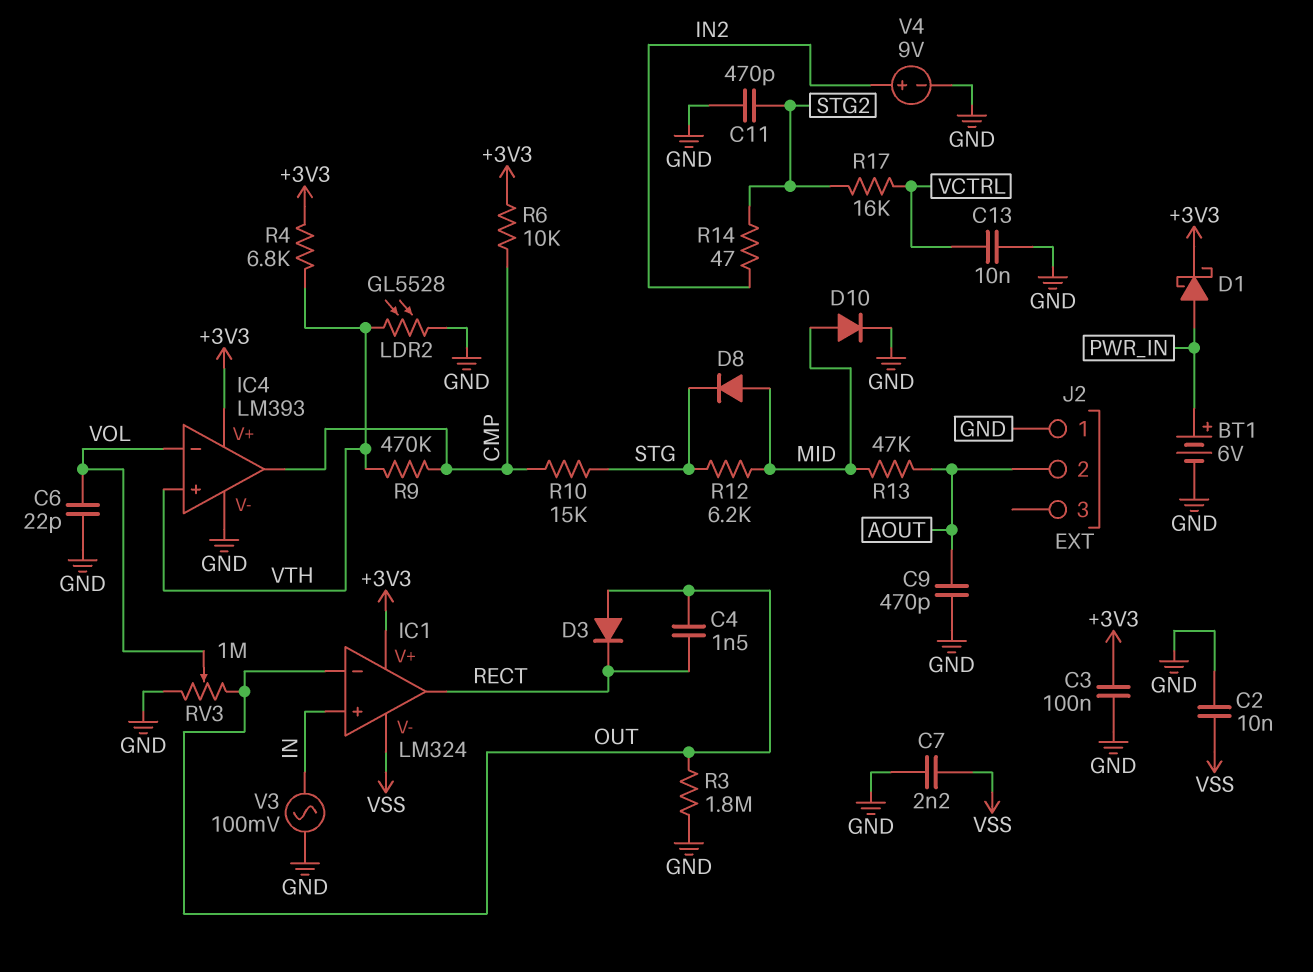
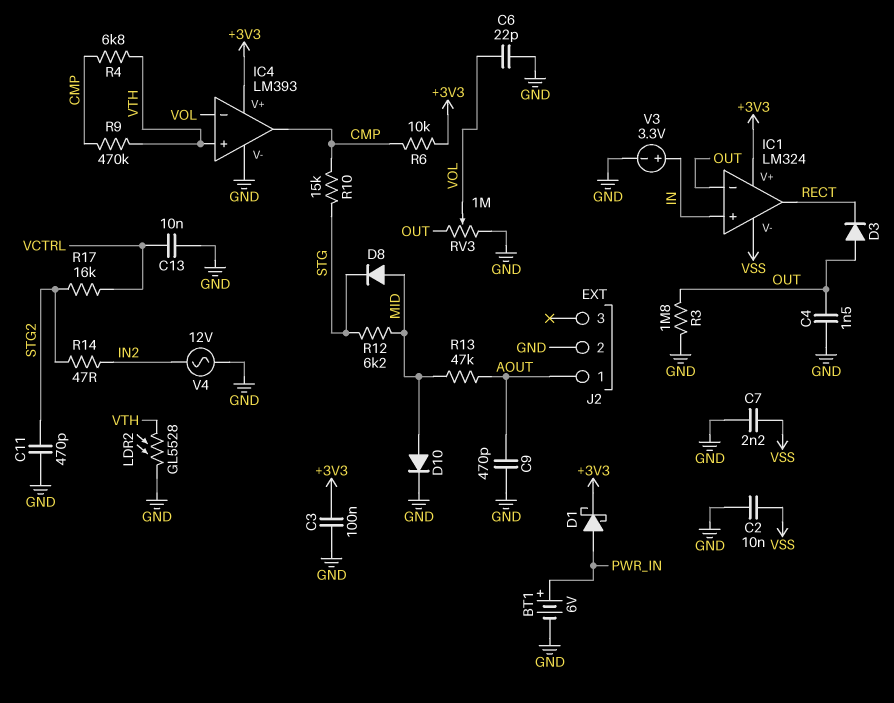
C4: 1.5nF (OUT, RECT) -> 1.5nF (GND, OUT)
J2 pin 1: GND -> AOUT
J2 pin 2: AOUT -> GND
R4: 6.8k (+3V3, VTH) -> 6.8k (CMP, VTH)
V3: AC 100mV (GND, IN) -> 3.3V (plus IN, minus GND)
V4: 9V (plus IN2, minus GND) -> AC 12V (GND, IN2)

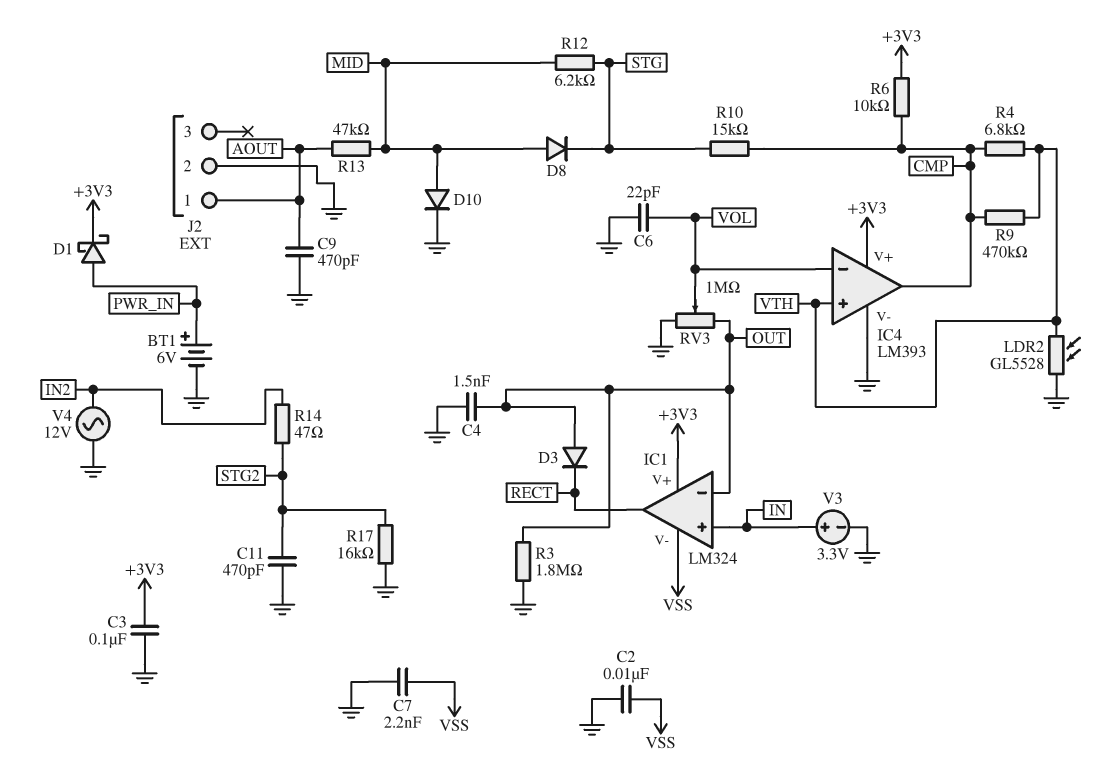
C13: 10nF (GND, VCTRL) -> none
R17: 16k (STG2, VCTRL) -> 16k (GND, STG2)

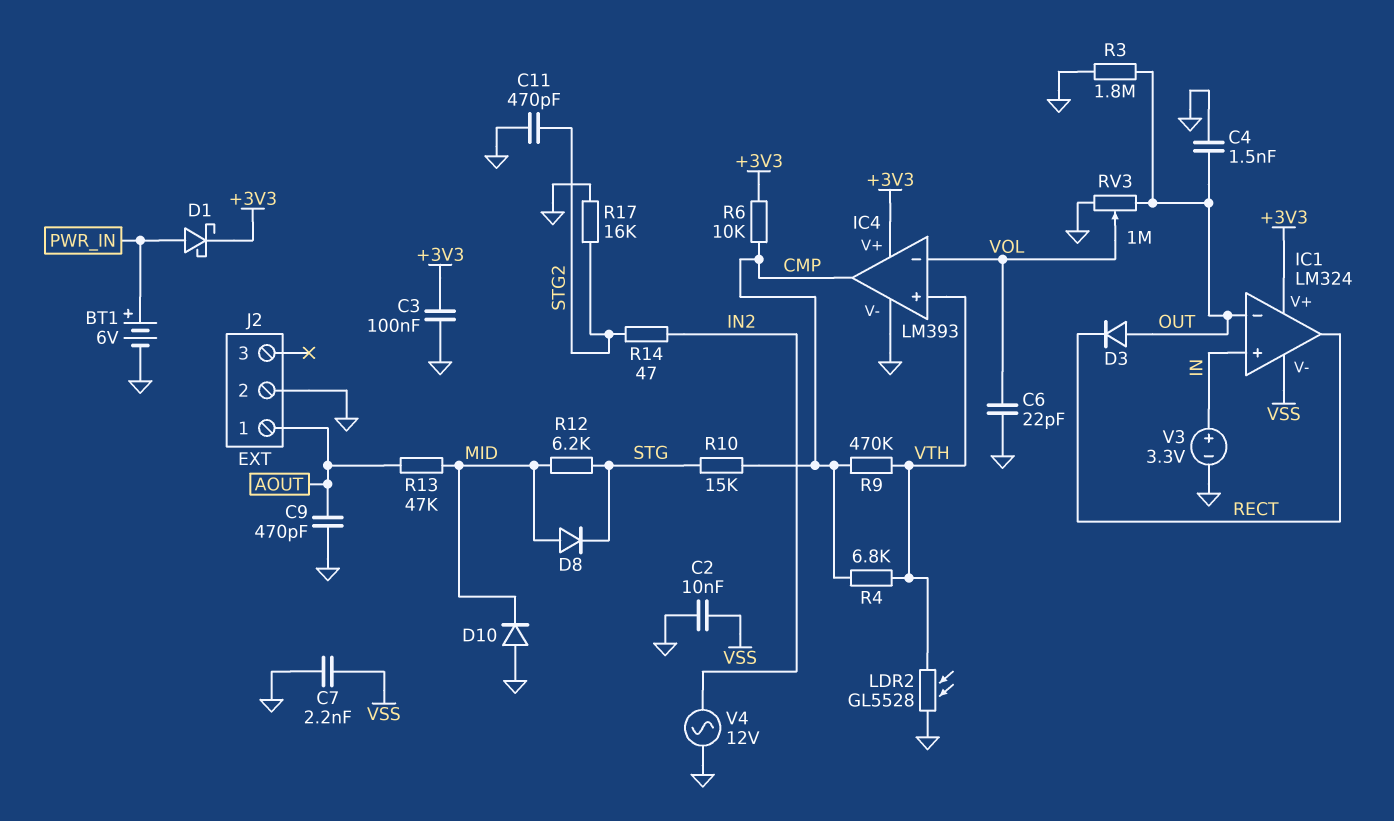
D10: diode (A MID, K GND) -> diode (A GND, K MID)

